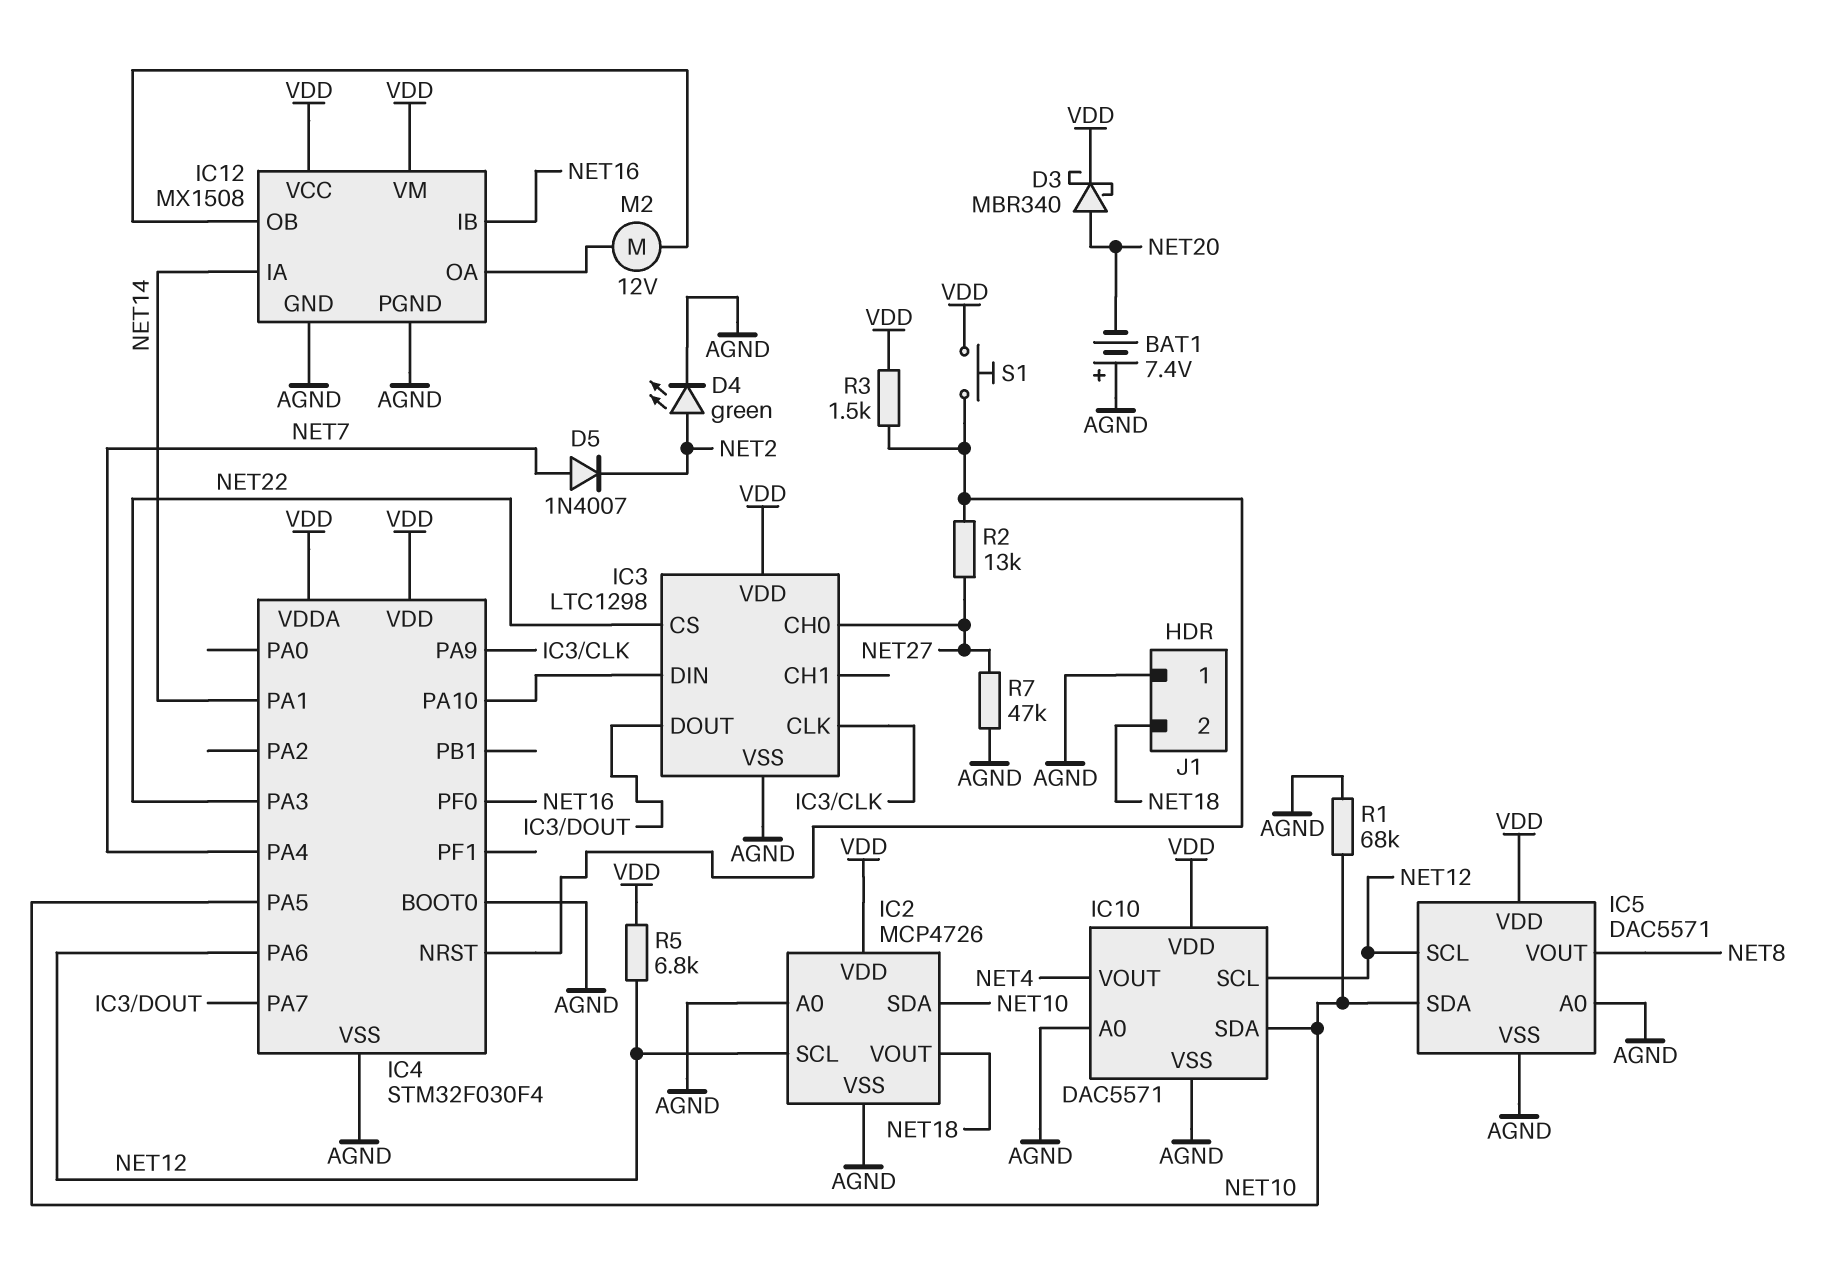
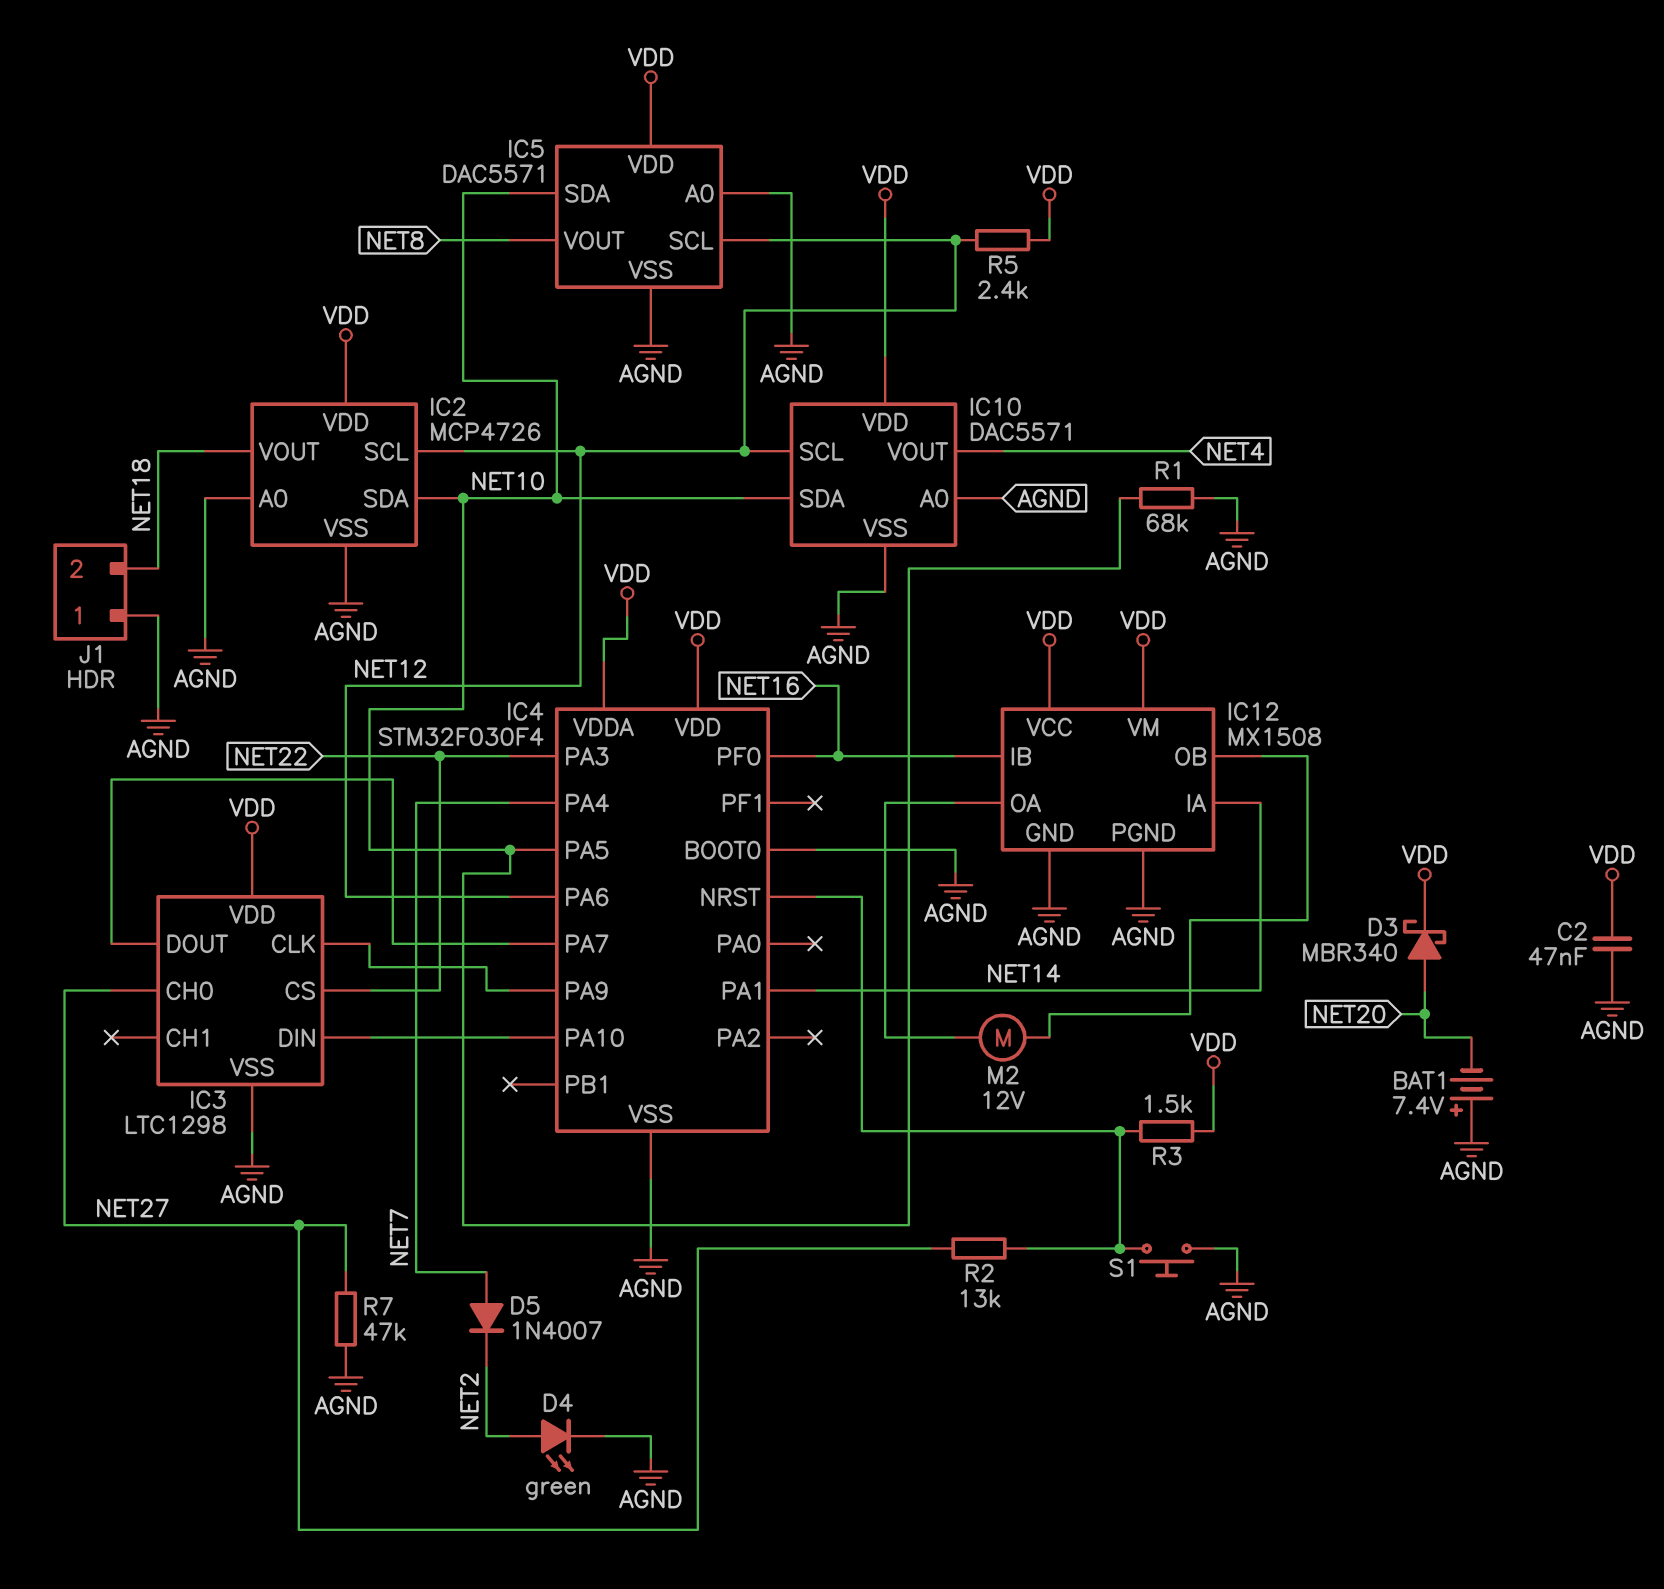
C2: none -> 47nF (AGND, VDD)
R5: 6.8k (NET12, VDD) -> 2.4k (NET12, VDD)
S1: button (IC4/NRST, VDD) -> button (AGND, IC4/NRST)

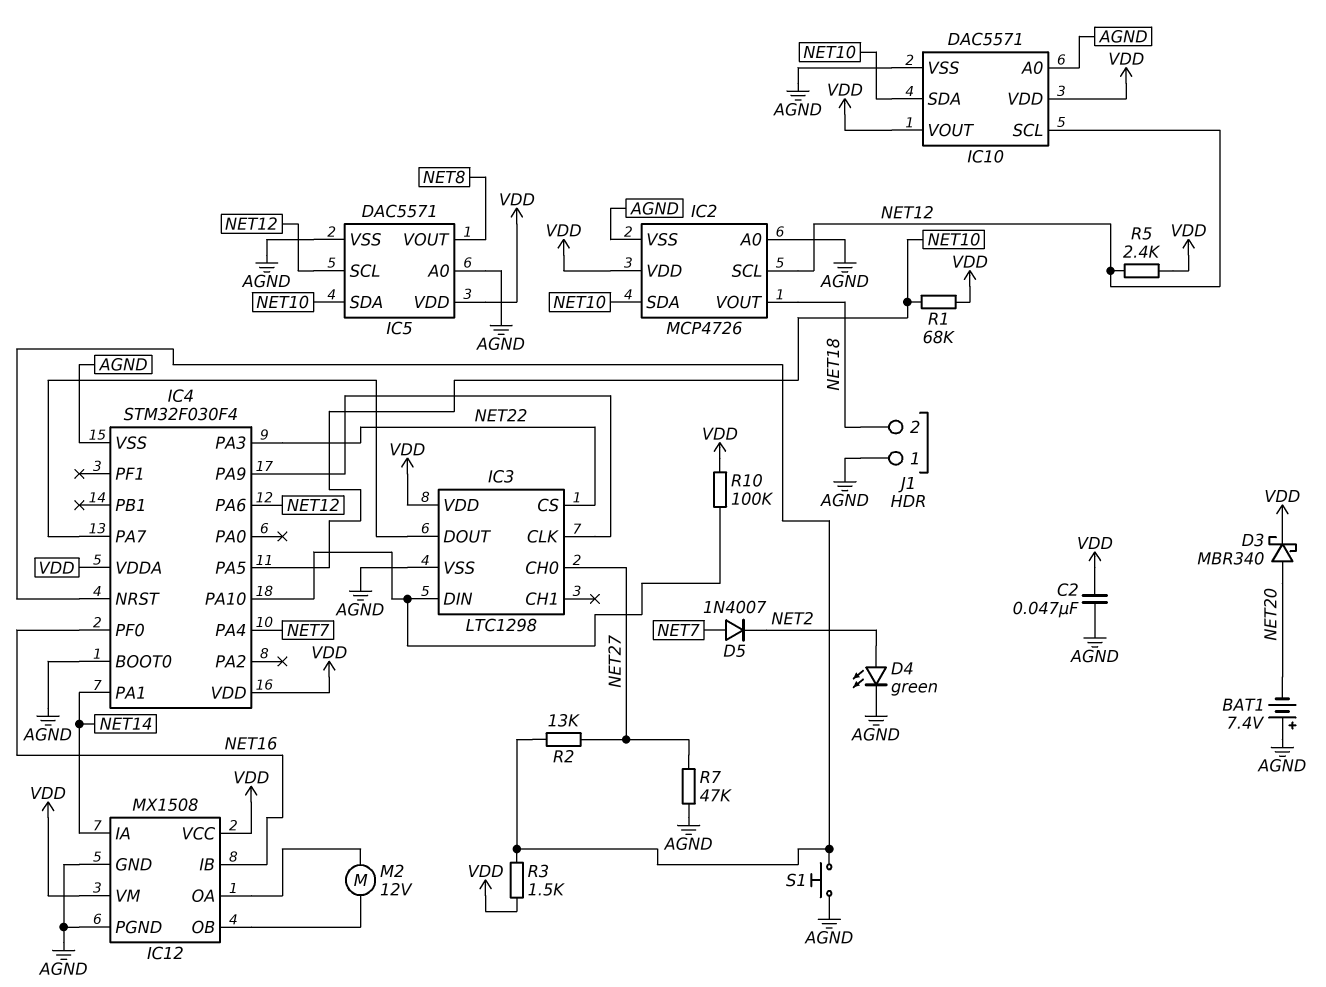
IC10 pin VOUT: NET4 -> VDD
R1: 68k (AGND, NET10) -> 68k (NET10, VDD)
R10: none -> 100k (IC3/DIN, VDD)

